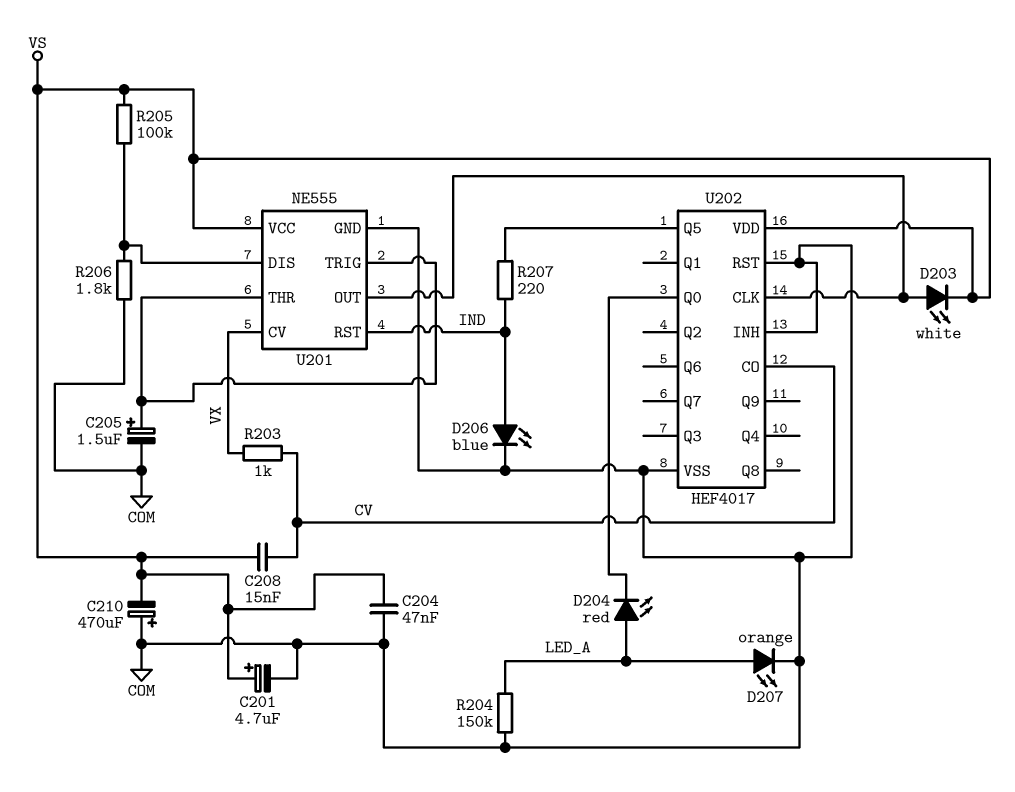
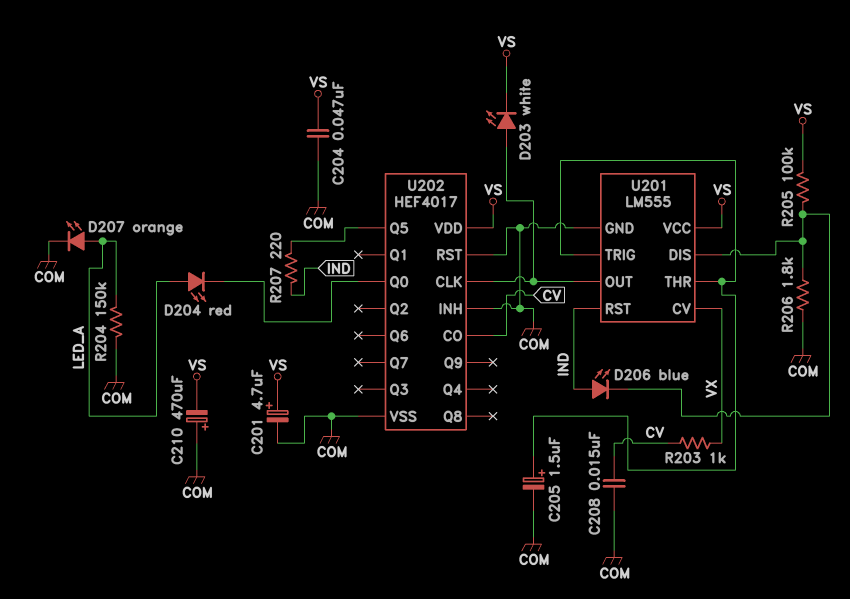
C208: 15nF (CV, VS) -> 15nF (COM, CV)
D206: LED blue (A IND, K COM) -> LED blue (A IND, K U201/DIS)
U201: NE555 -> LM555

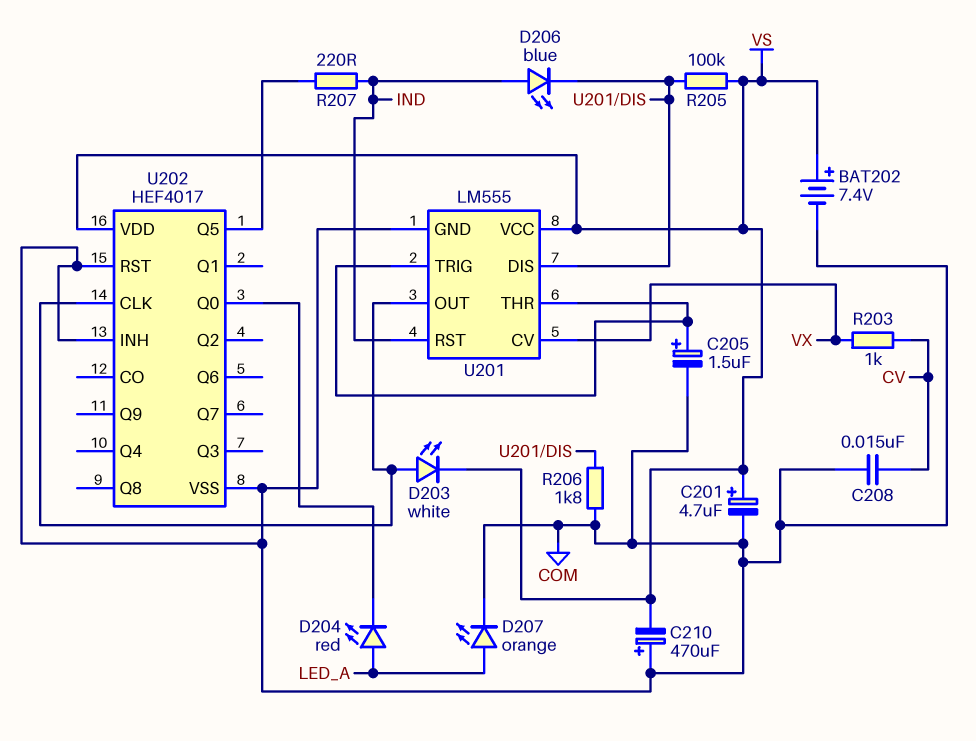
BAT202: none -> 7.4V (plus VS, minus COM)
C204: 47nF (COM, VS) -> none
R204: 150k (COM, LED_A) -> none
U202 pin CO: CV -> none

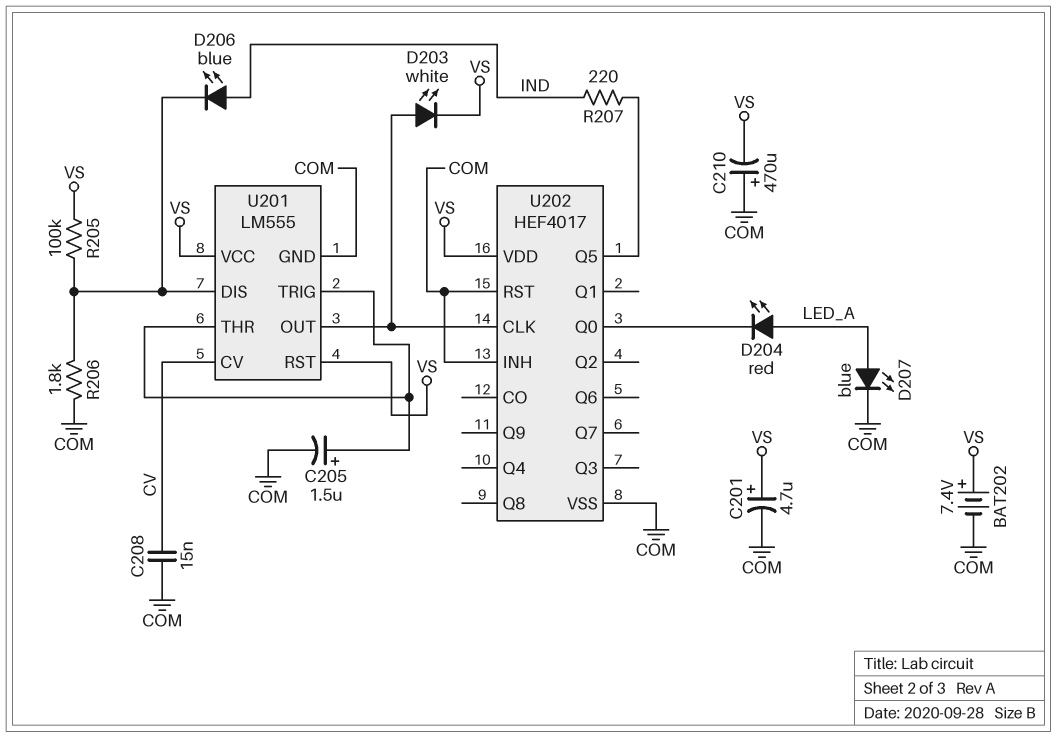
D207: LED orange (A LED_A, K COM) -> LED blue (A LED_A, K COM)
R203: 1k (CV, VX) -> none
U201 pin CV: VX -> CV
U201 pin RST: IND -> VS

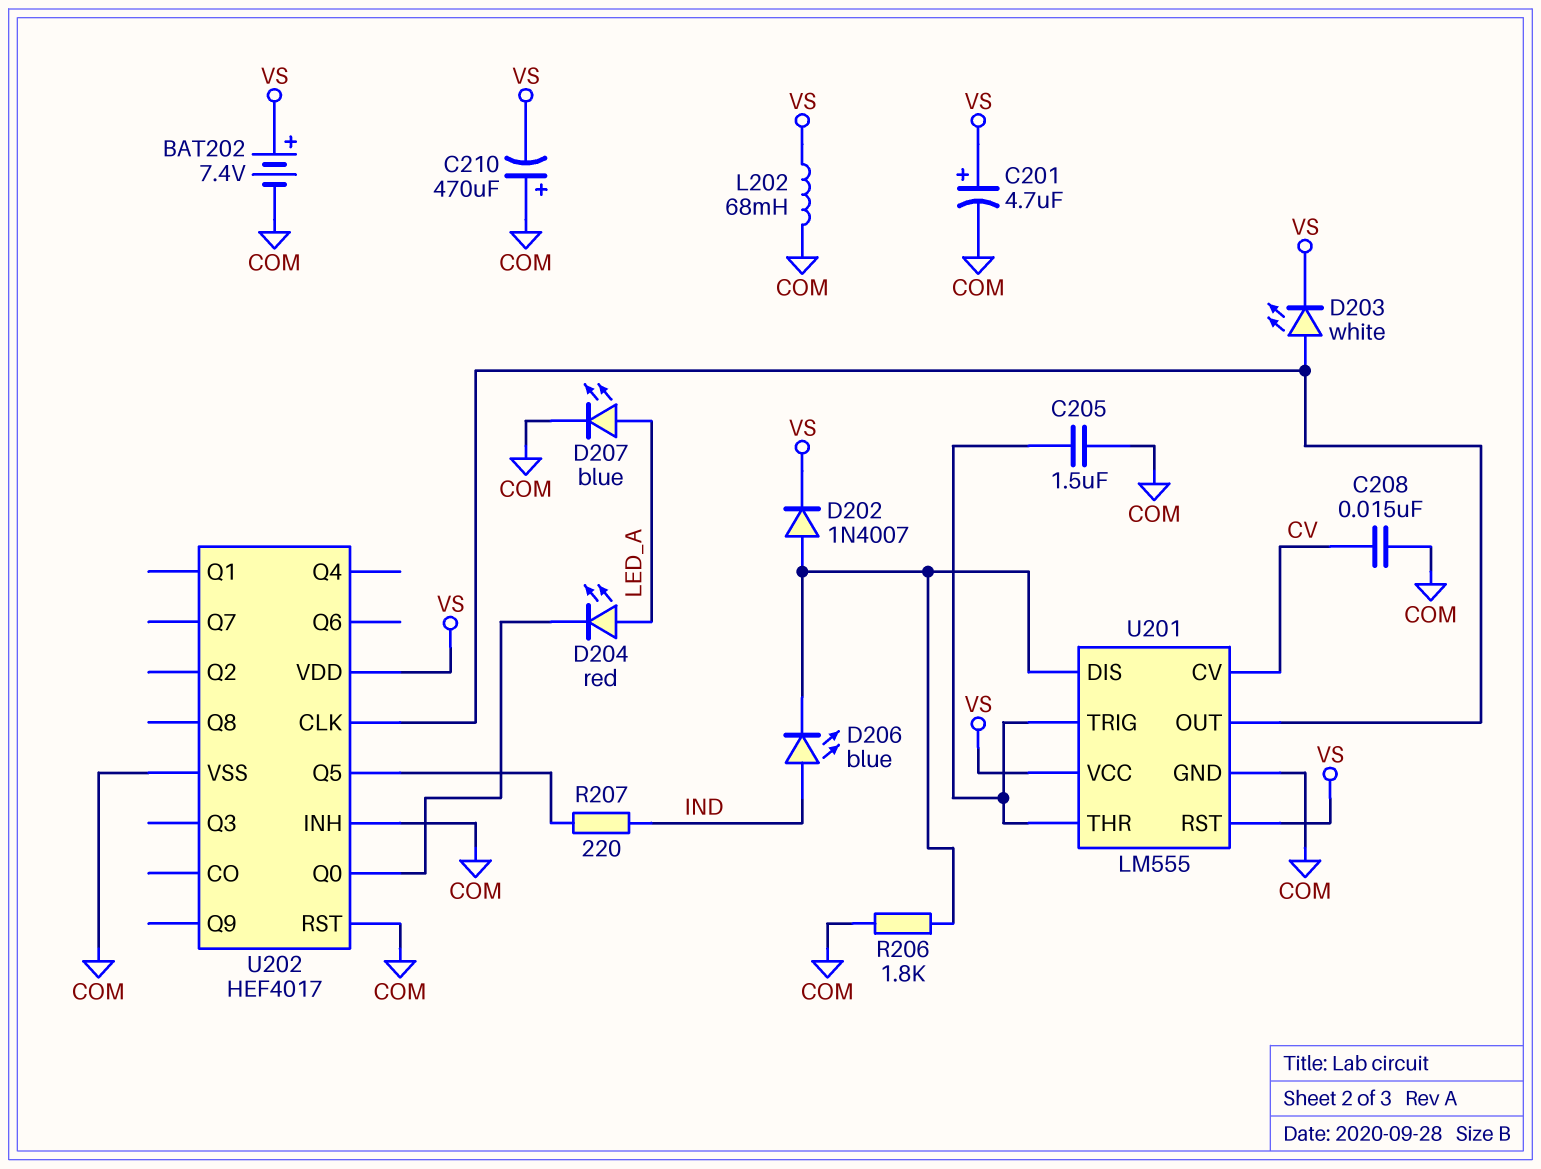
C205: 1.5uF (plus U201/THR, minus COM) -> 1.5uF (COM, U201/THR)
D202: none -> diode 1N4007 (A U201/DIS, K VS)
L202: none -> 68mH (COM, VS)
R205: 100k (U201/DIS, VS) -> none

